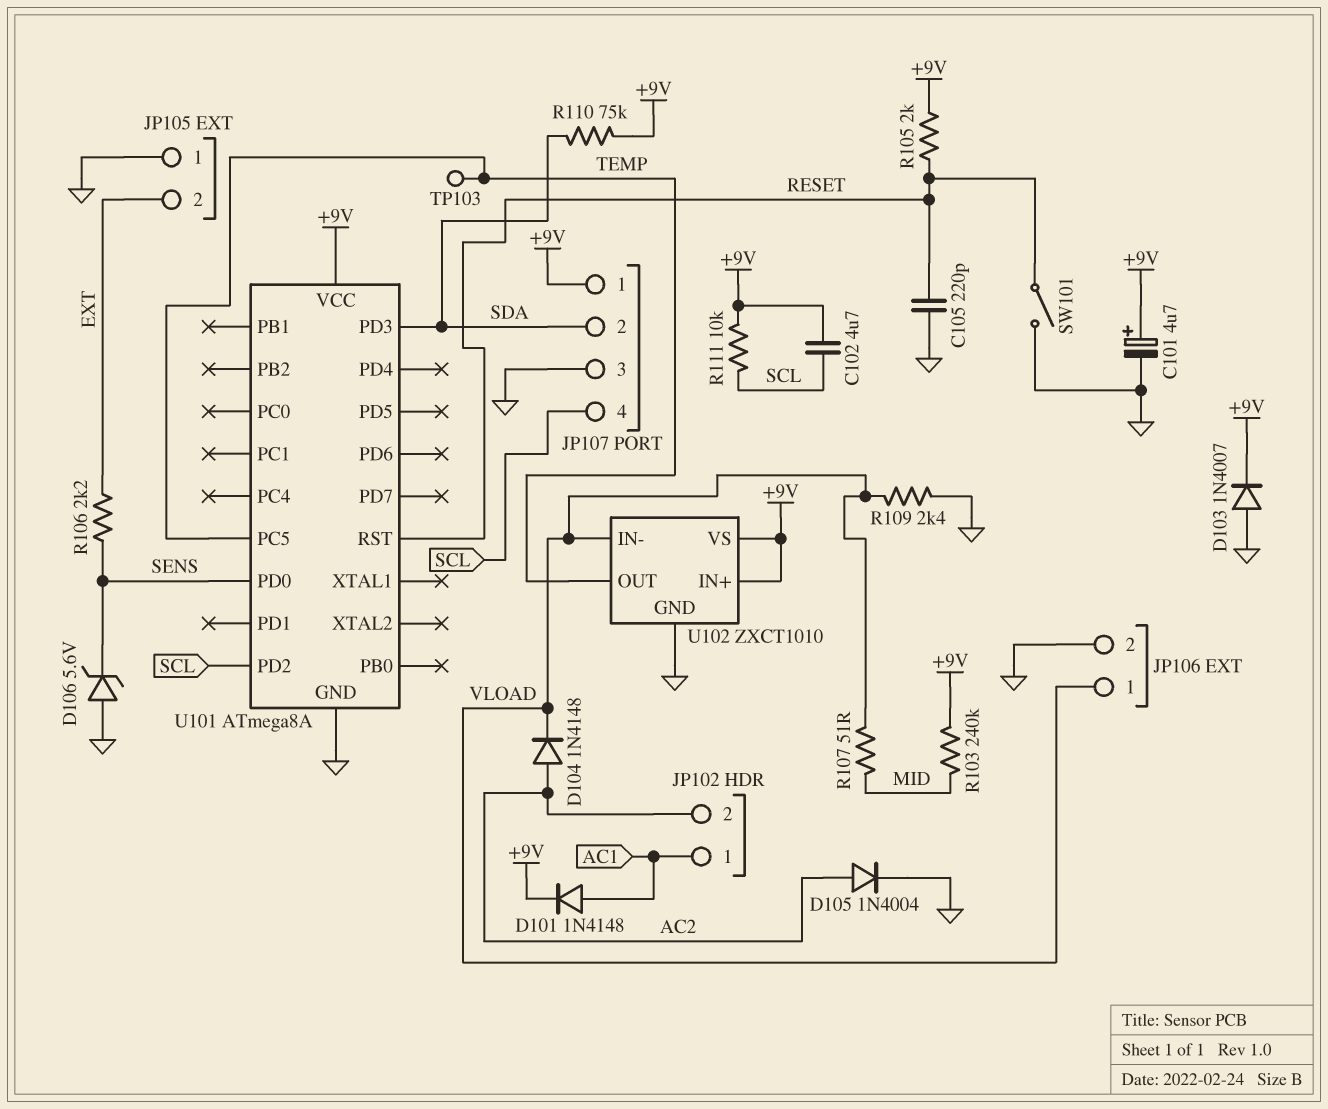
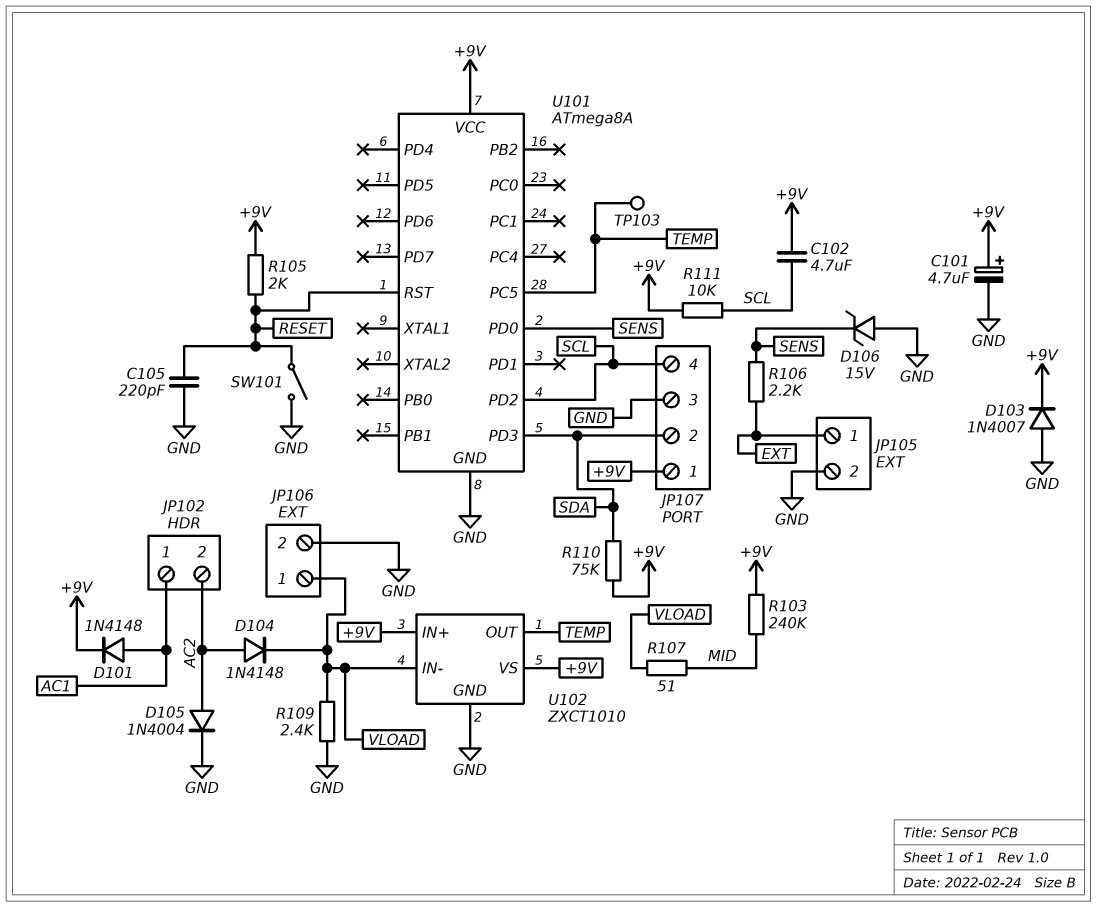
D106: zener 5.6V (A GND, K SENS) -> zener 15V (A GND, K SENS)
JP105 pin 1: GND -> EXT
JP105 pin 2: EXT -> GND

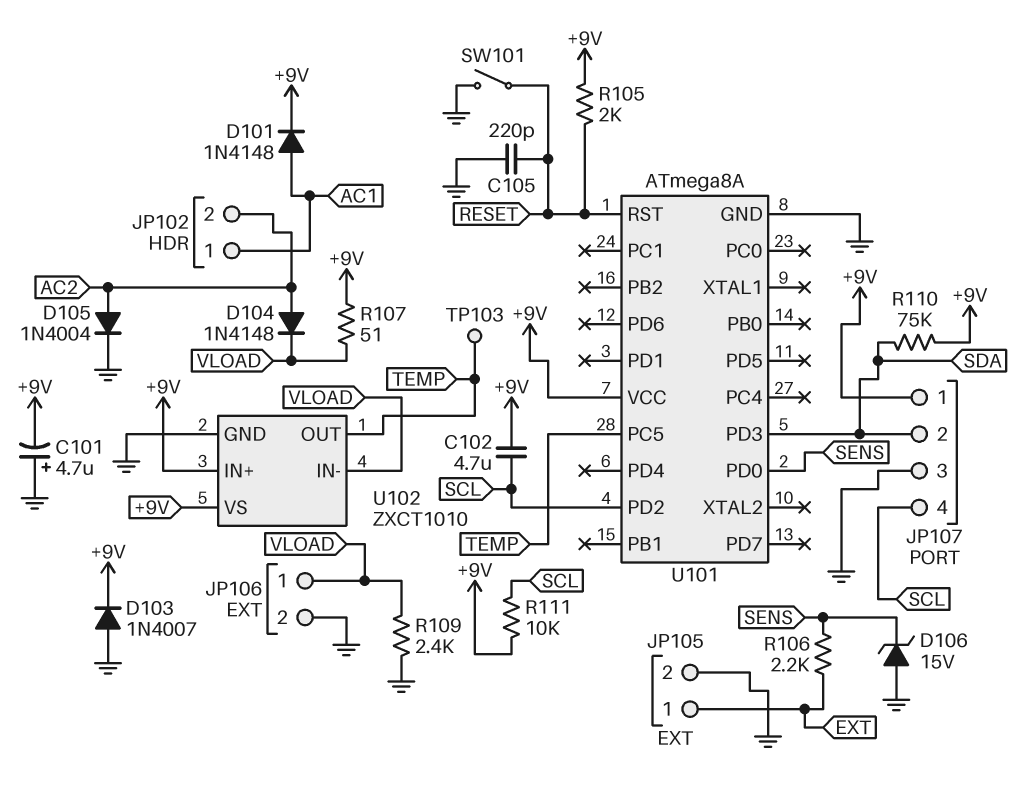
C101: 4.7uF (plus +9V, minus GND) -> 4.7uF (plus GND, minus +9V)
R103: 240k (+9V, MID) -> none
R107: 51 (MID, VLOAD) -> 51 (+9V, VLOAD)

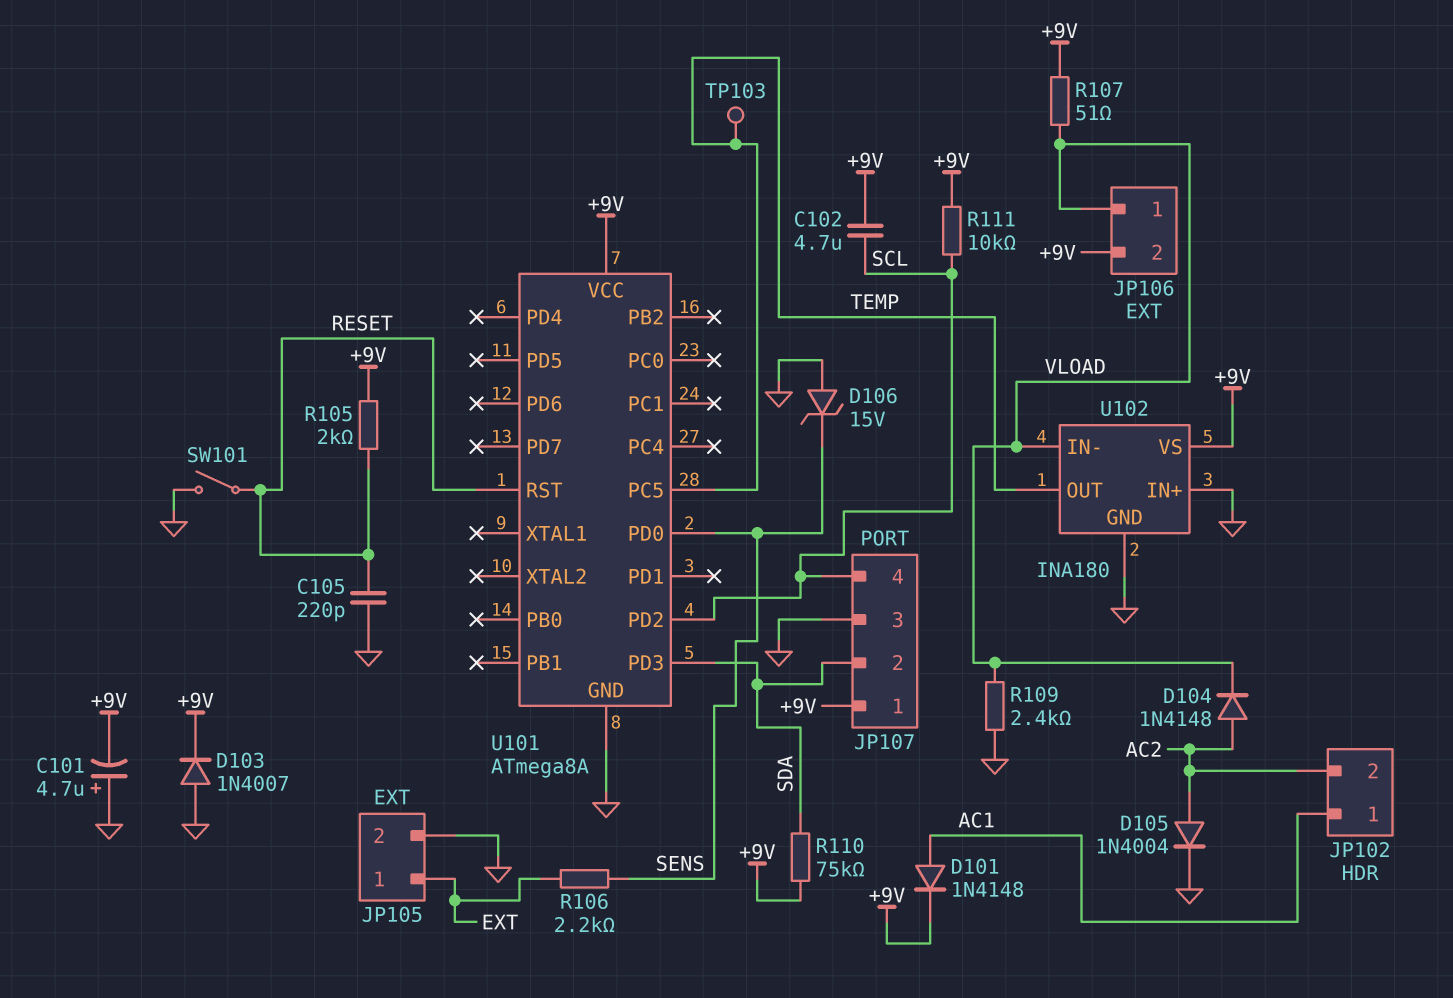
JP106 pin 2: GND -> +9V
U102: ZXCT1010 -> INA180
U102 pin IN+: +9V -> GND

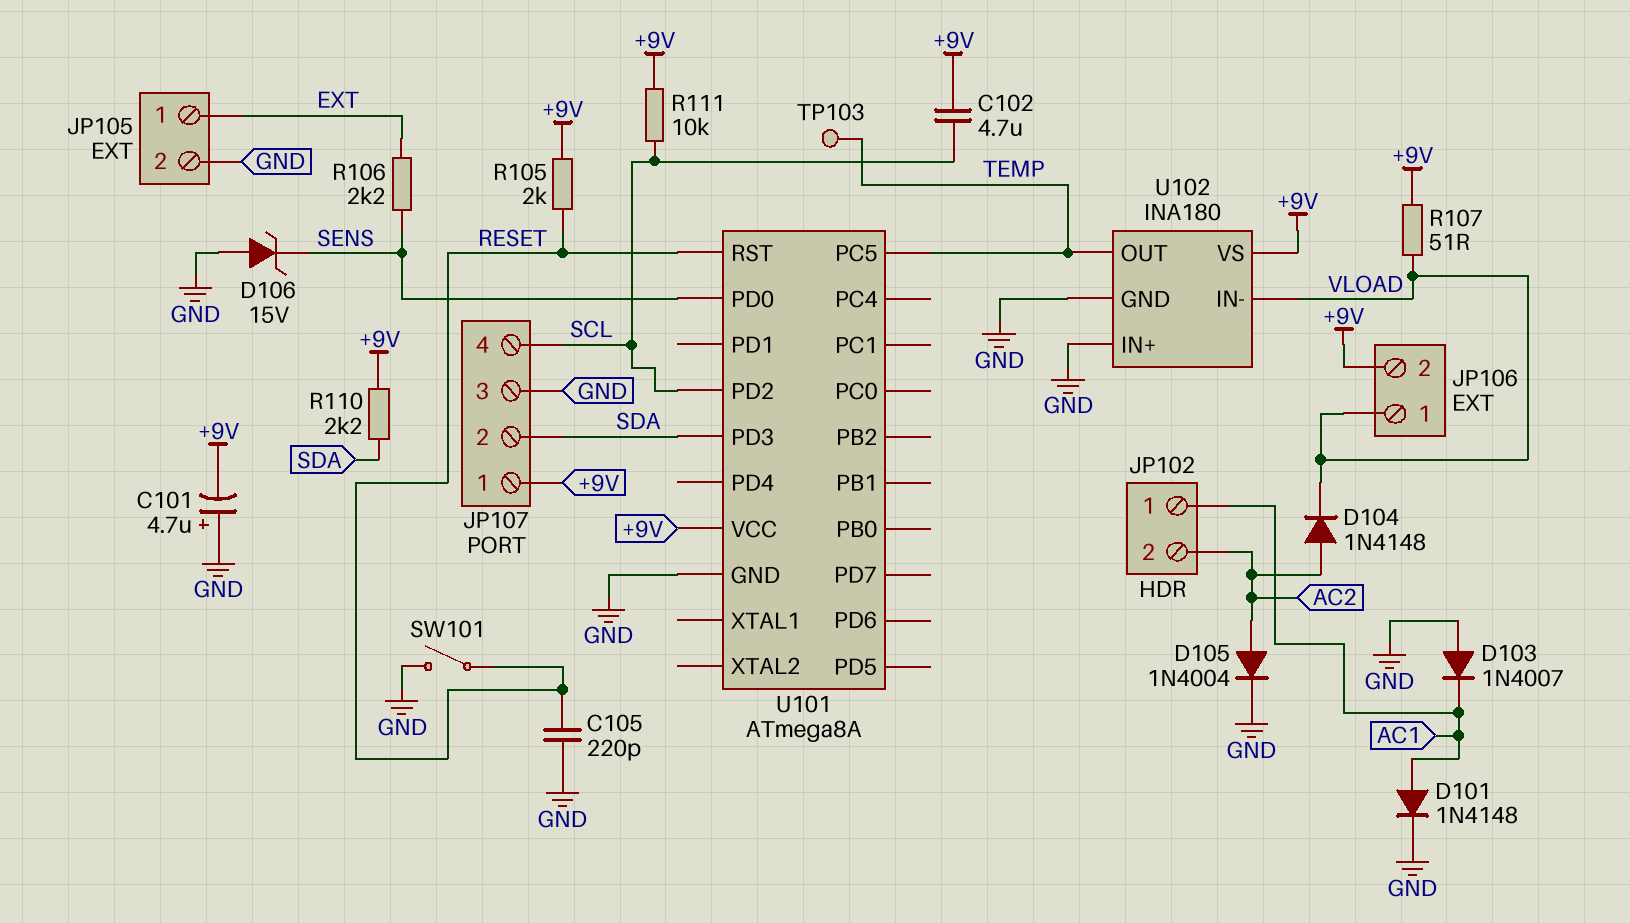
D101: diode 1N4148 (A AC1, K +9V) -> diode 1N4148 (A AC1, K GND)
D103: diode 1N4007 (A GND, K +9V) -> diode 1N4007 (A GND, K AC1)
R109: 2.4k (GND, VLOAD) -> none
R110: 75k (+9V, SDA) -> 2.2k (+9V, SDA)

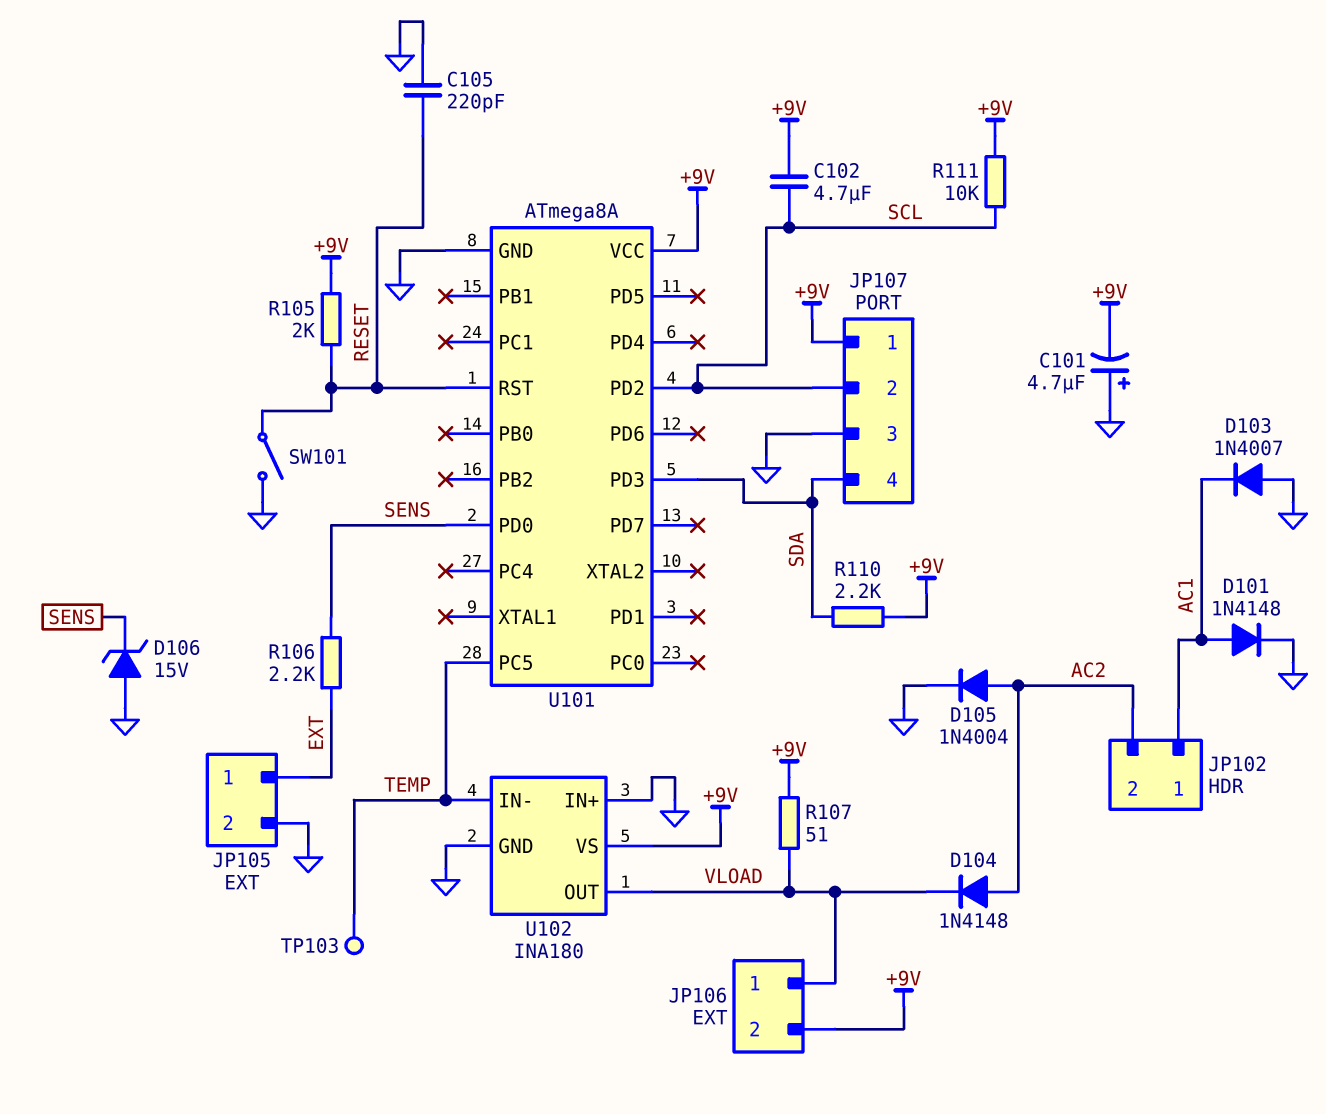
JP107 pin 2: SDA -> SCL
JP107 pin 4: SCL -> SDA
U102 pin IN-: VLOAD -> TEMP
U102 pin OUT: TEMP -> VLOAD

